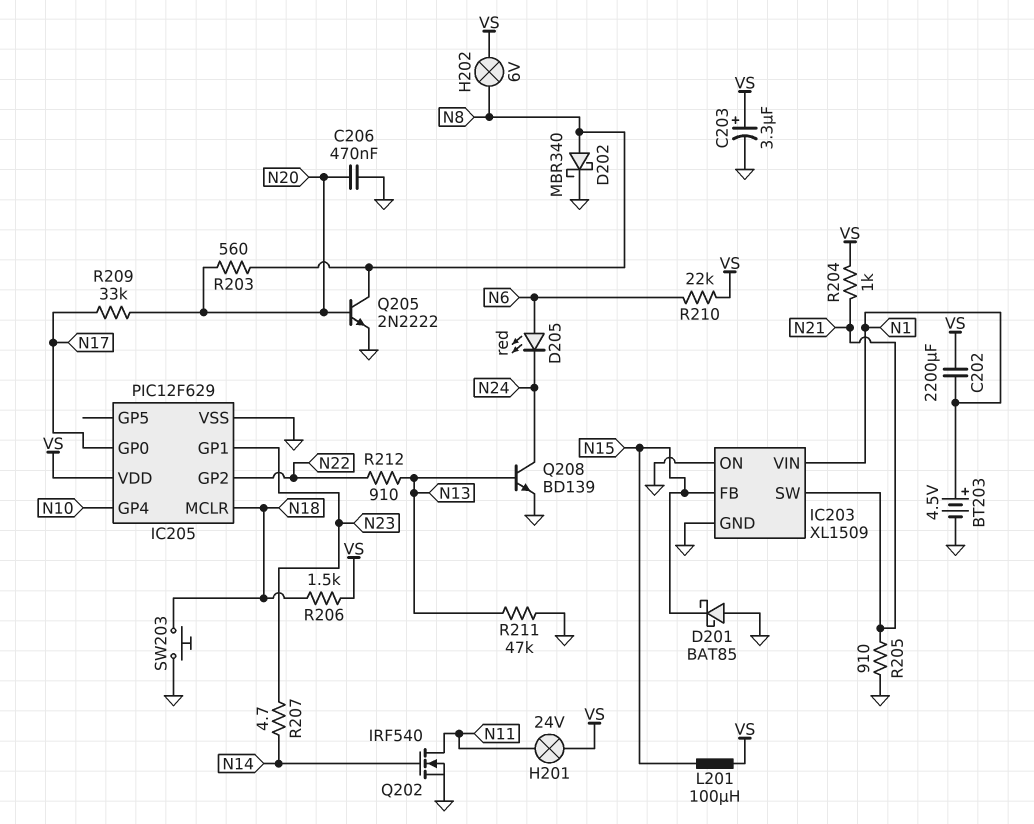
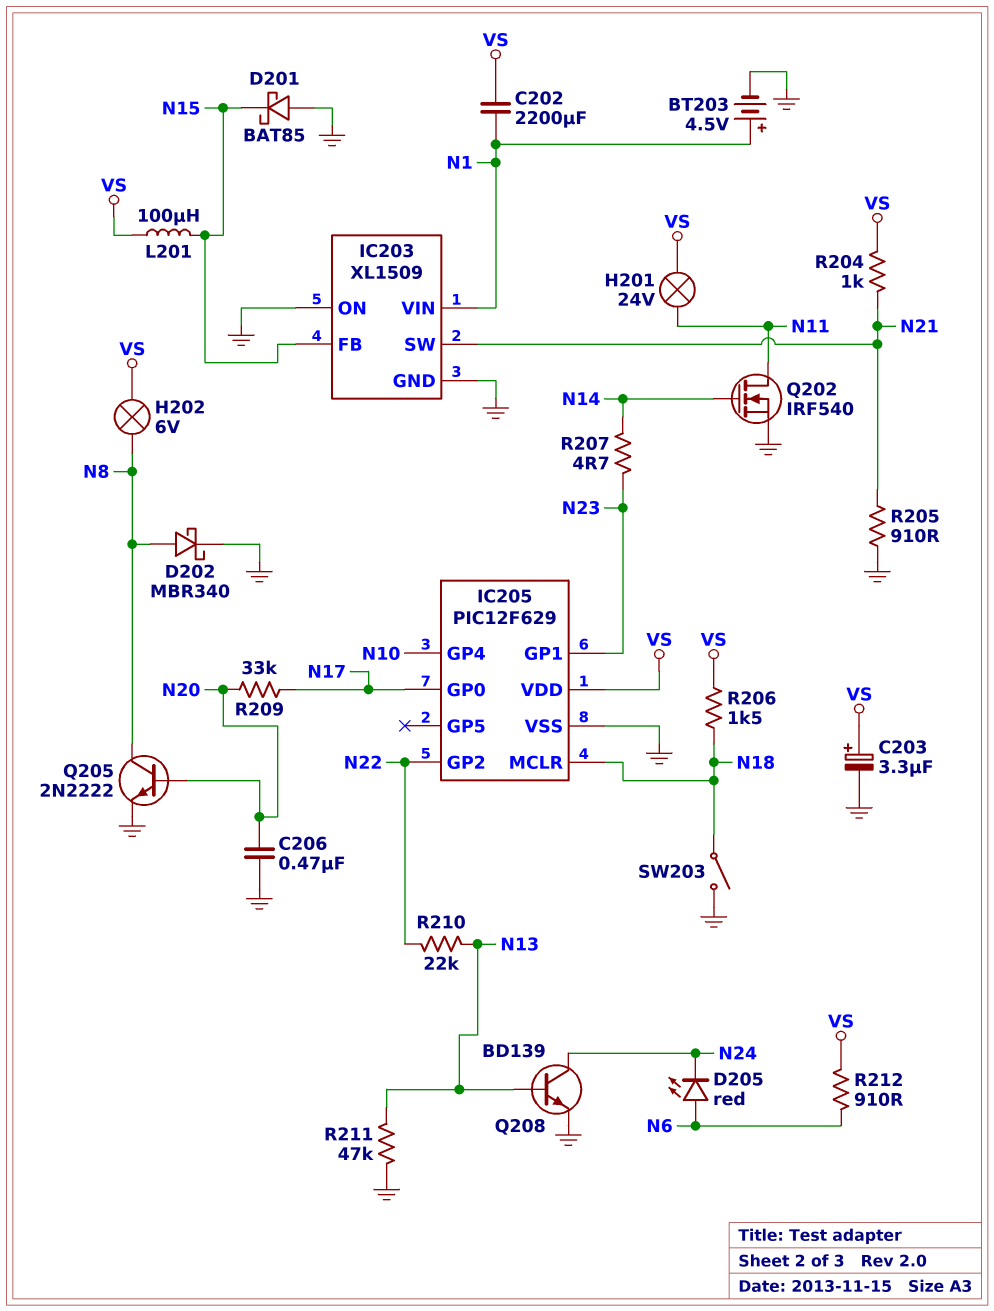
R203: 560 (N8, N20) -> none
R210: 22k (N6, VS) -> 22k (N13, N22)
R212: 910 (N13, N22) -> 910 (N6, VS)
SW203: button (GND, N18) -> switch (GND, N18)

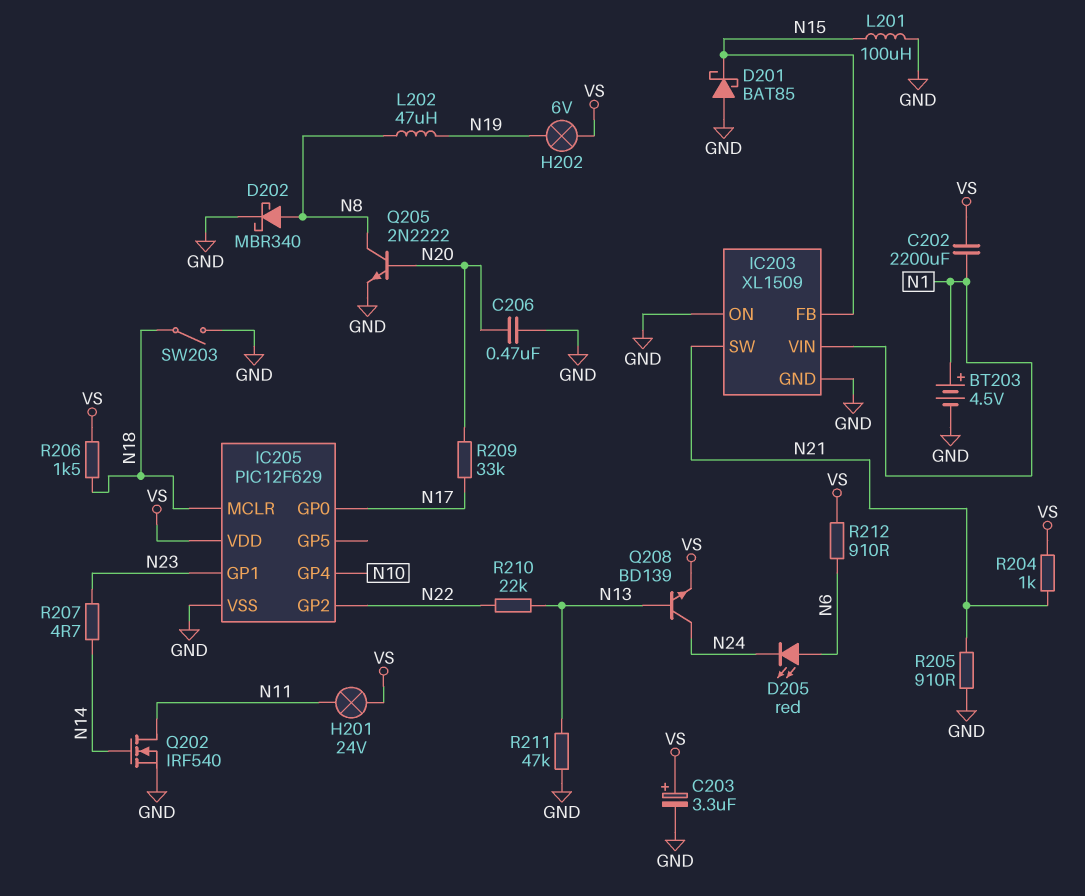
H202: lamp 6V (N8, VS) -> lamp 6V (N19, VS)
L201: 100uH (N15, VS) -> 100uH (GND, N15)
L202: none -> 47uH (N8, N19)
Q208: NPN BD139 (B N13, C N24, E GND) -> NPN BD139 (B N13, C N24, E VS)

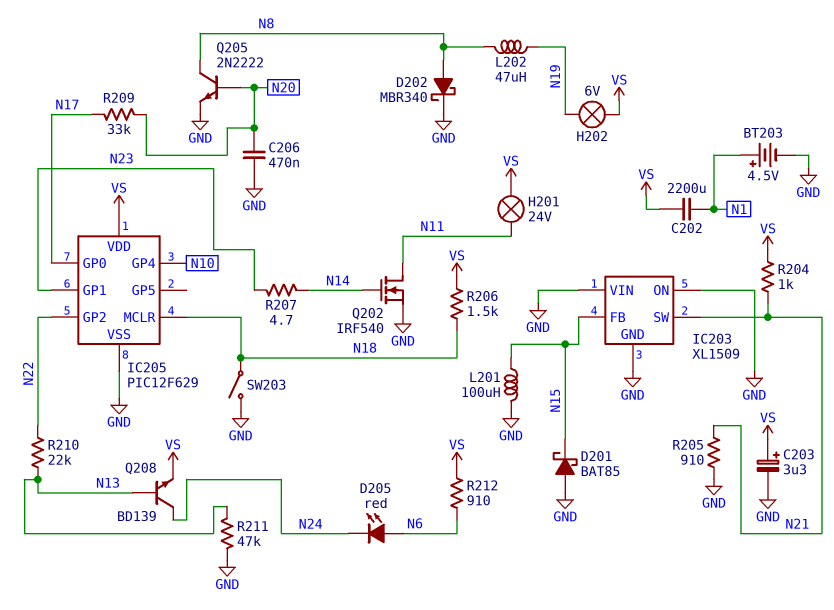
IC203 pin VIN: N1 -> GND

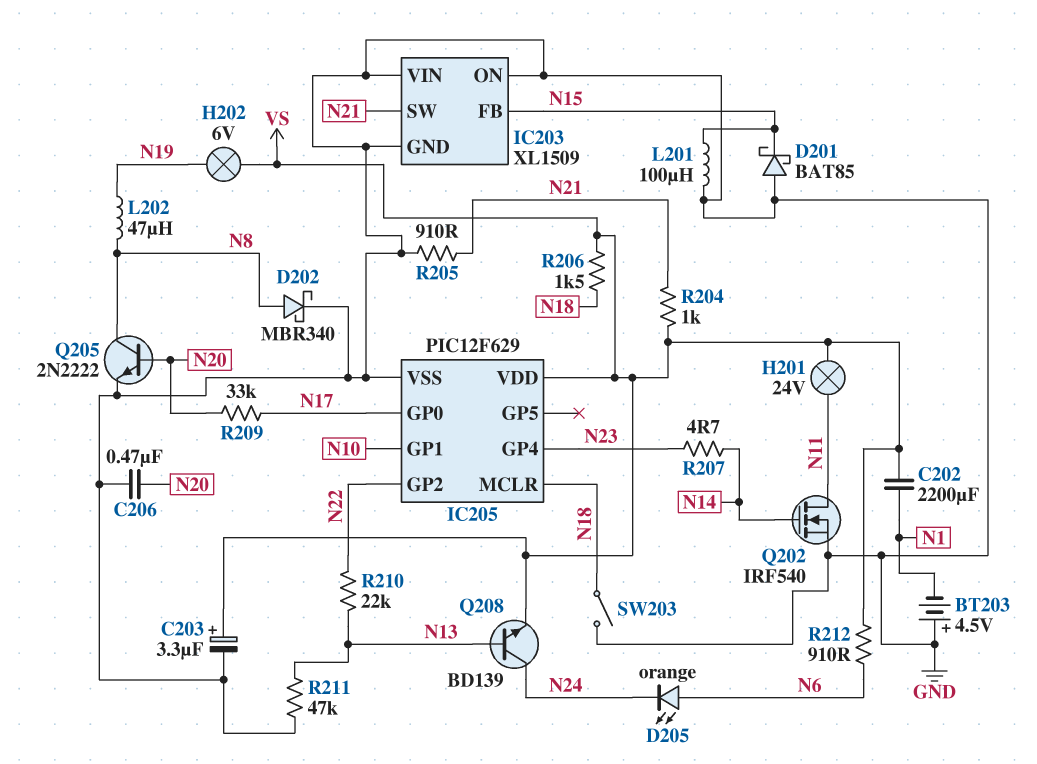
BT203: 4.5V (plus N1, minus GND) -> 4.5V (plus GND, minus N1)
D205: LED red (A N6, K N24) -> LED orange (A N6, K N24)
IC205 pin GP1: N23 -> N10
IC205 pin GP4: N10 -> N23

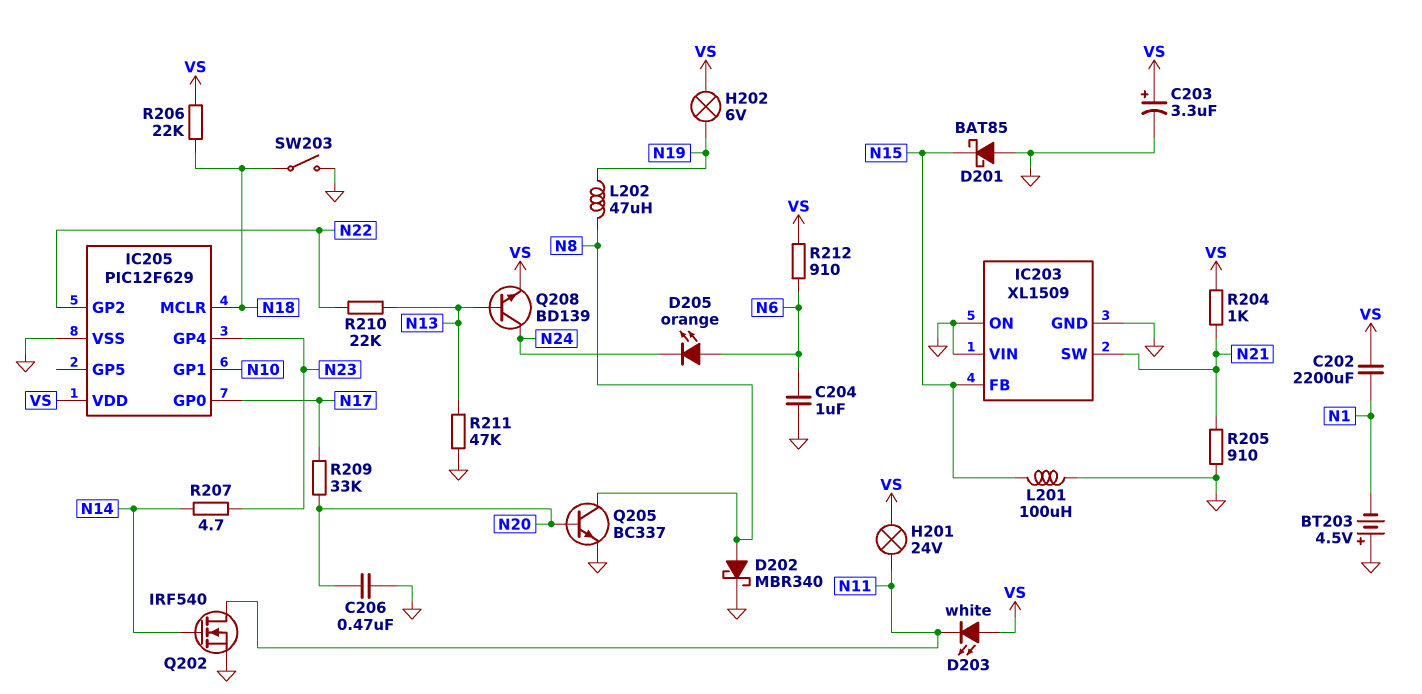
C204: none -> 1uF (GND, N6)
D203: none -> LED white (A VS, K N11)
Q205: NPN 2N2222 (B N20, C N8, E GND) -> NPN BC337 (B N20, C N8, E GND)
R206: 1.5k (N18, VS) -> 22k (N18, VS)

